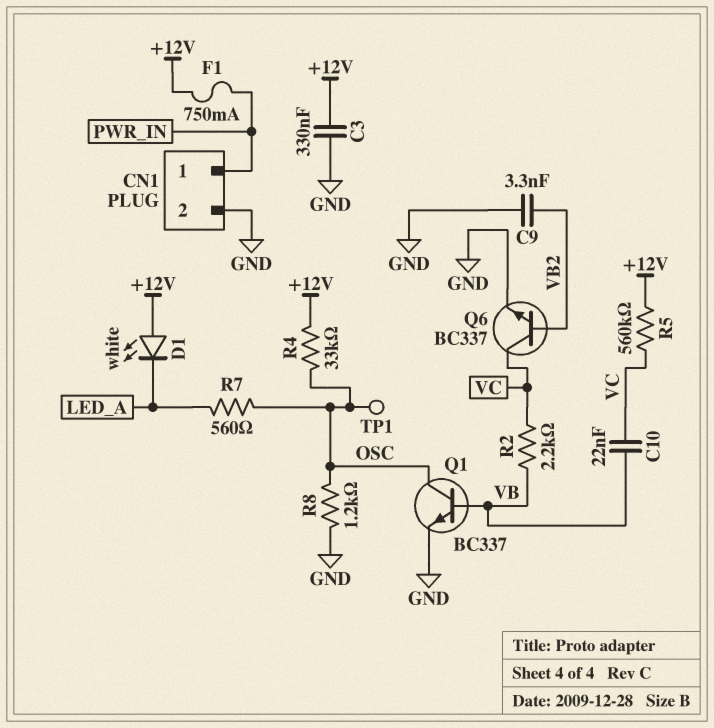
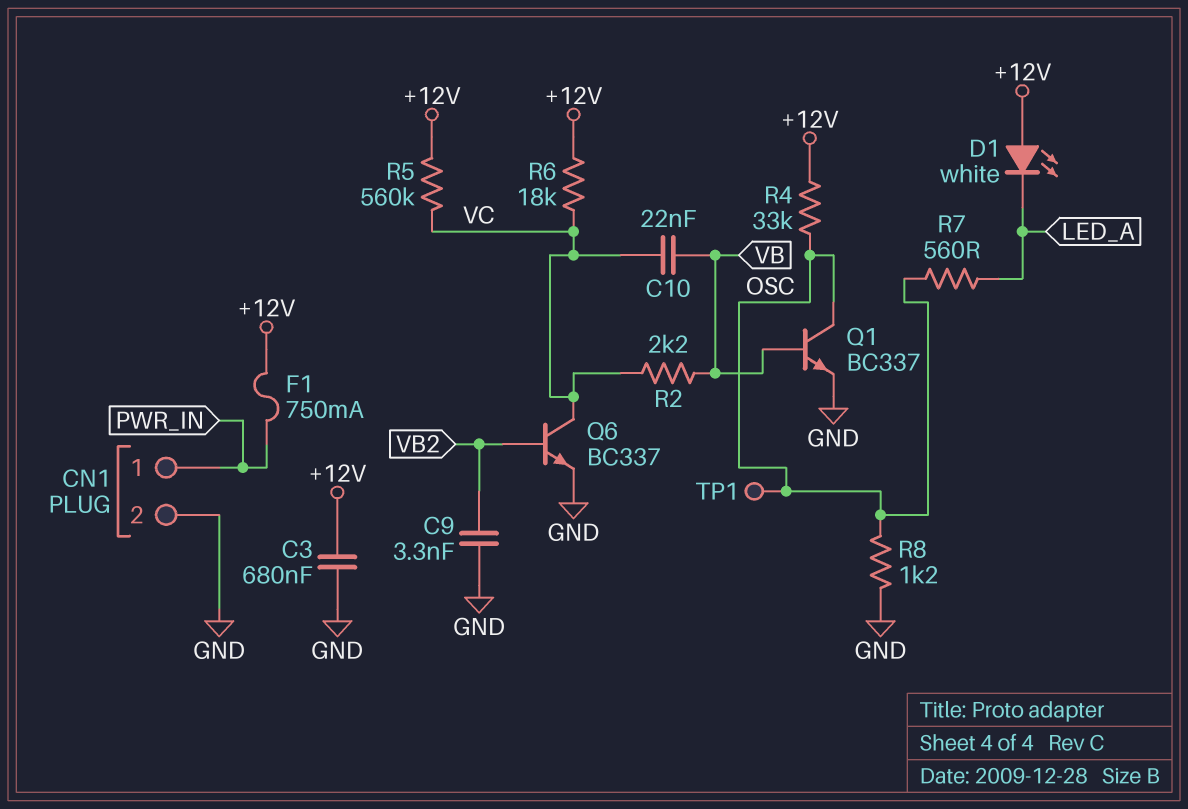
C3: 330nF (+12V, GND) -> 680nF (+12V, GND)
R6: none -> 18k (+12V, VC)

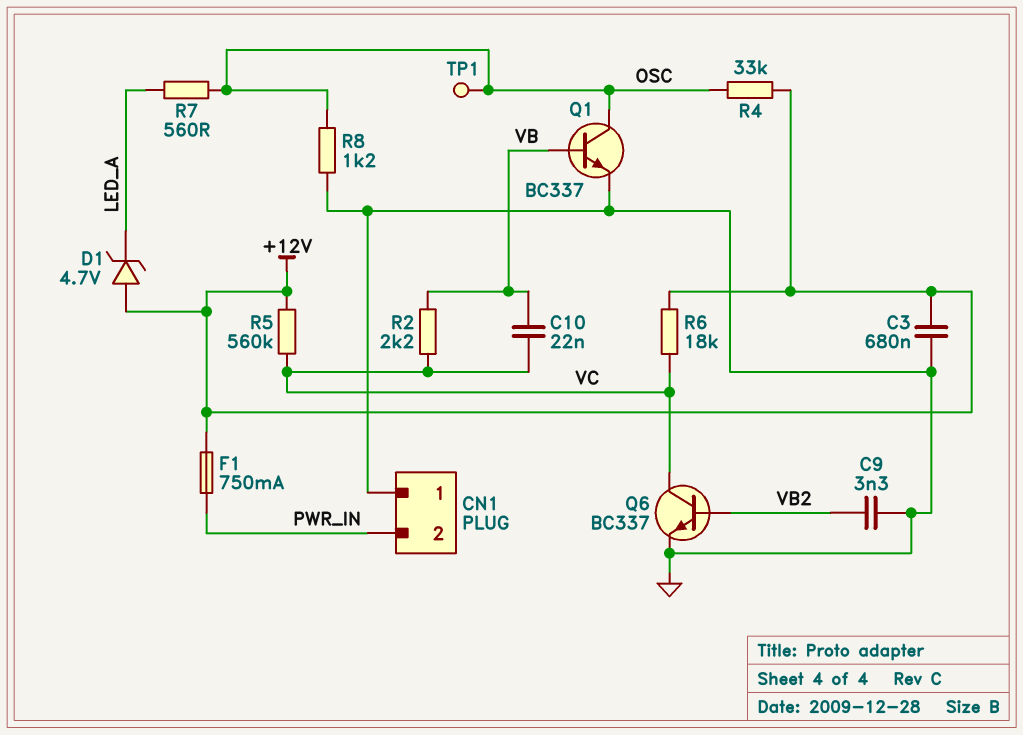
CN1 pin 1: PWR_IN -> GND
CN1 pin 2: GND -> PWR_IN
D1: LED white (A +12V, K LED_A) -> zener 4.7V (A +12V, K LED_A)

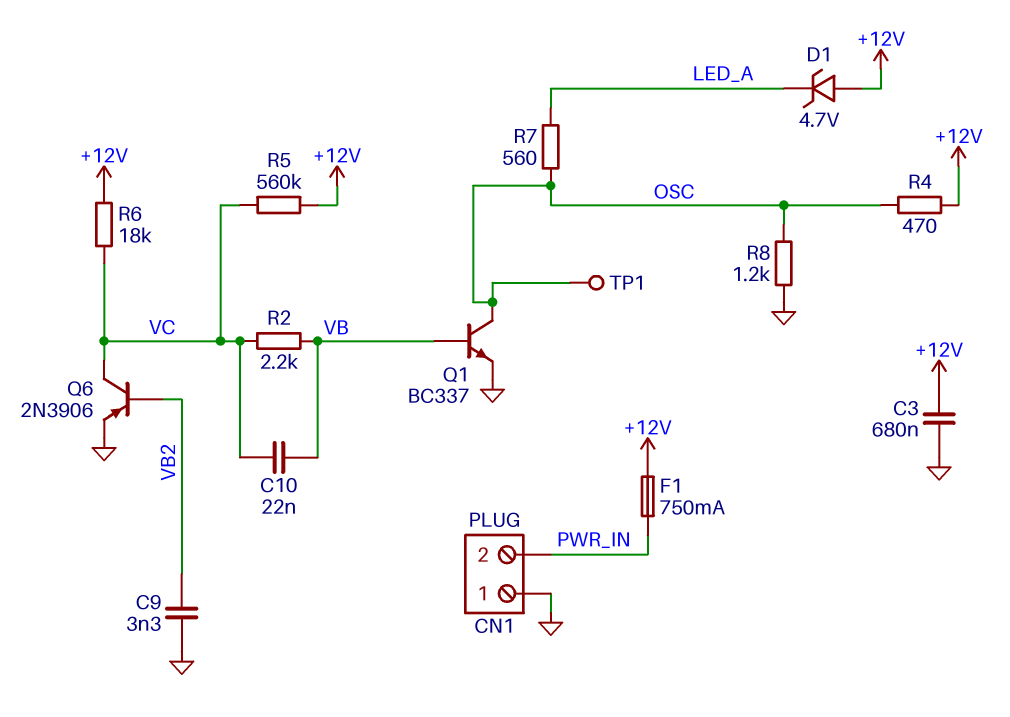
Q6: NPN BC337 (B VB2, C VC, E GND) -> PNP 2N3906 (B VB2, C VC, E GND)
R4: 33k (+12V, OSC) -> 470 (+12V, OSC)

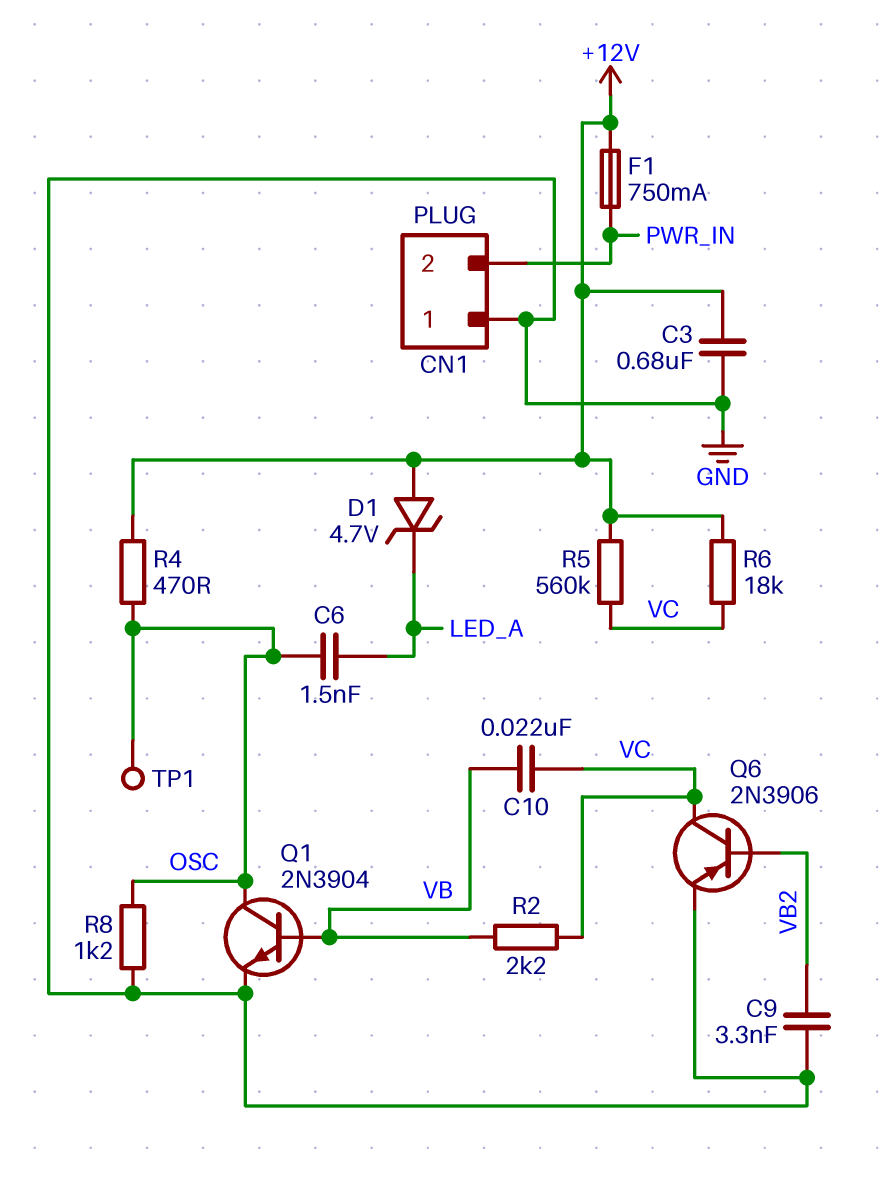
C6: none -> 1.5nF (LED_A, OSC)
Q1: NPN BC337 (B VB, C OSC, E GND) -> NPN 2N3904 (B VB, C OSC, E GND)
R7: 560 (LED_A, OSC) -> none

